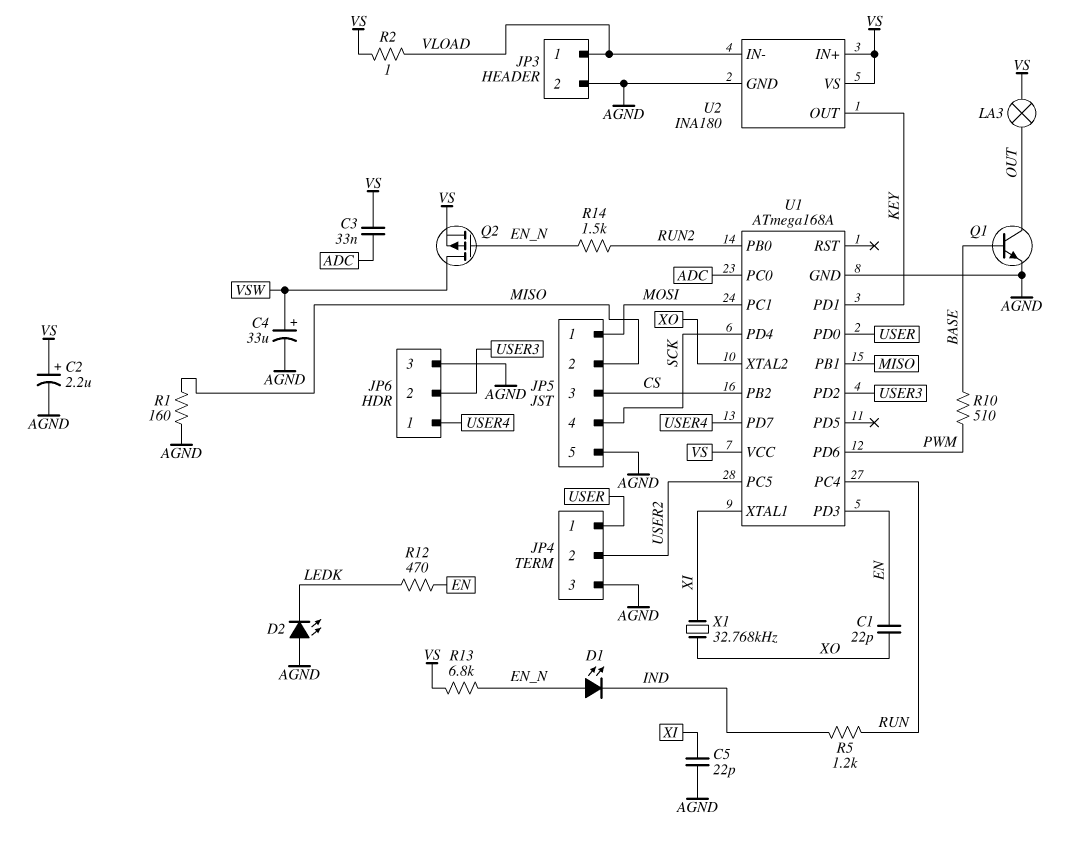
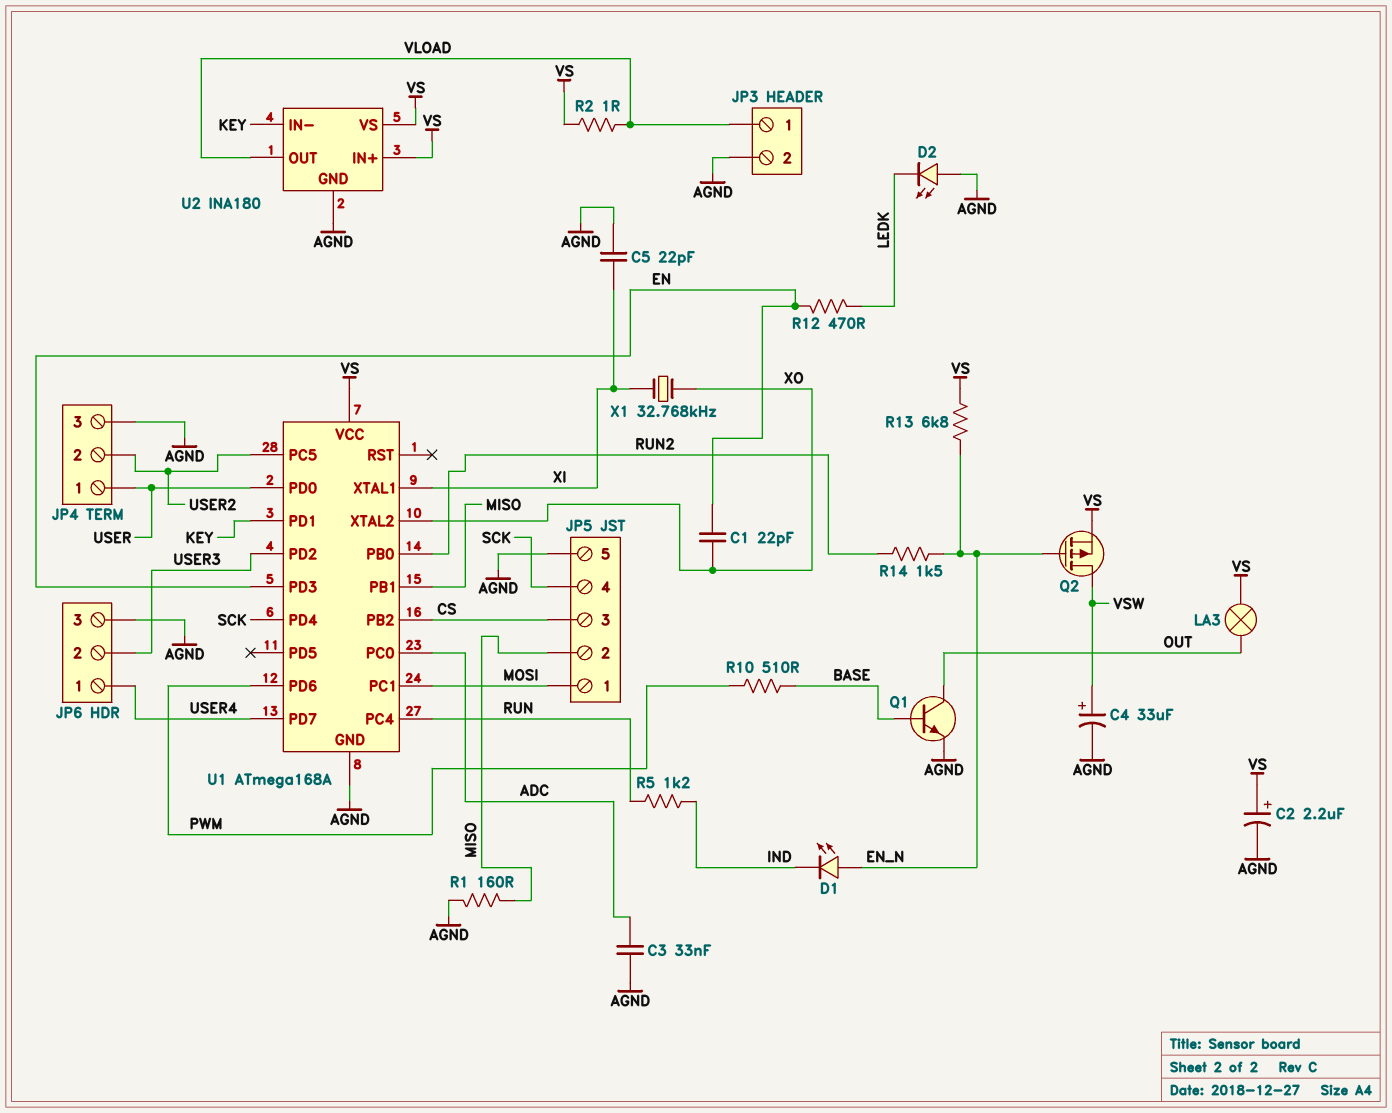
C3: 33nF (ADC, VS) -> 33nF (ADC, AGND)
U2 pin IN-: VLOAD -> KEY
U2 pin OUT: KEY -> VLOAD

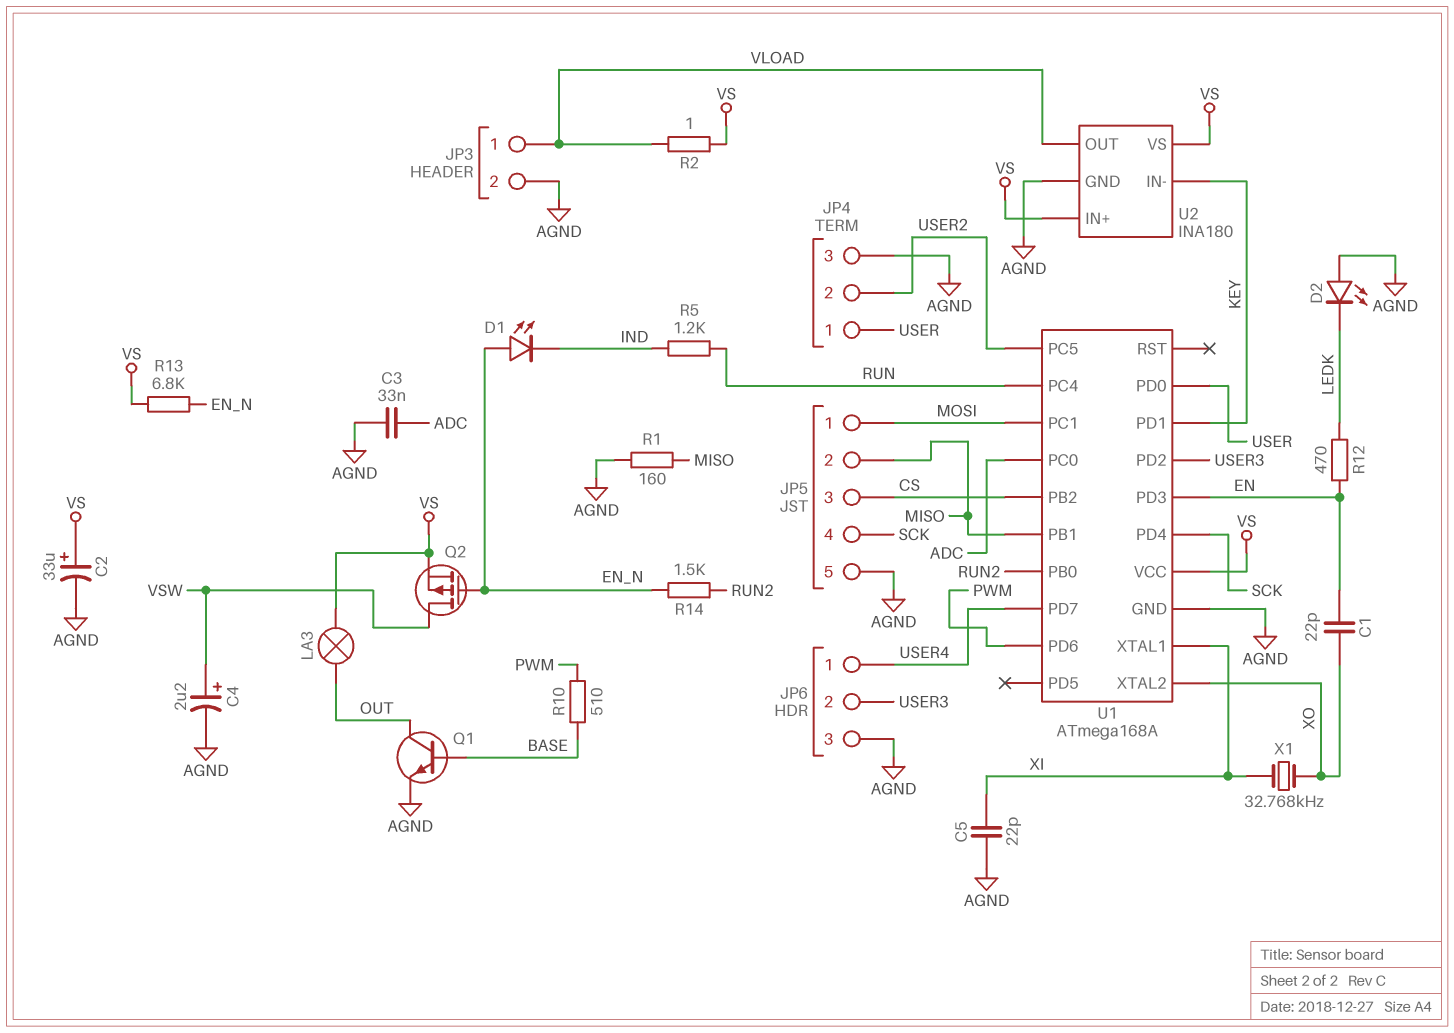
C2: 2.2uF (plus VS, minus AGND) -> 33uF (plus VS, minus AGND)
C4: 33uF (plus VSW, minus AGND) -> 2.2uF (plus VSW, minus AGND)

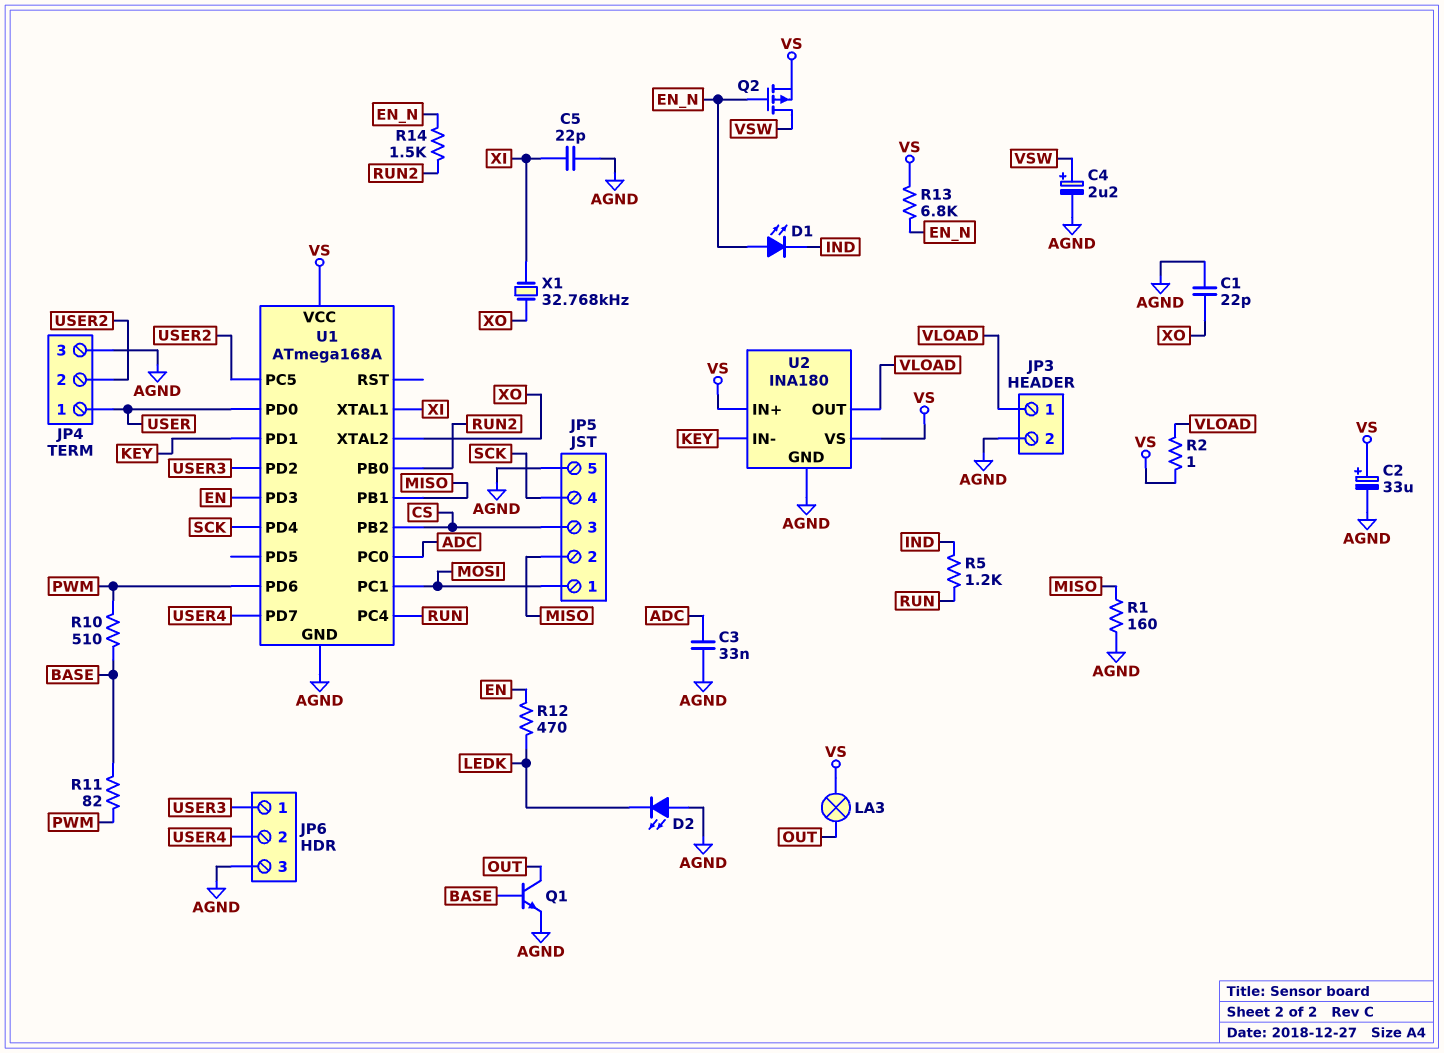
C1: 22pF (EN, XO) -> 22pF (AGND, XO)
JP6 pin 1: USER4 -> USER3
JP6 pin 2: USER3 -> USER4
R11: none -> 82 (BASE, PWM)

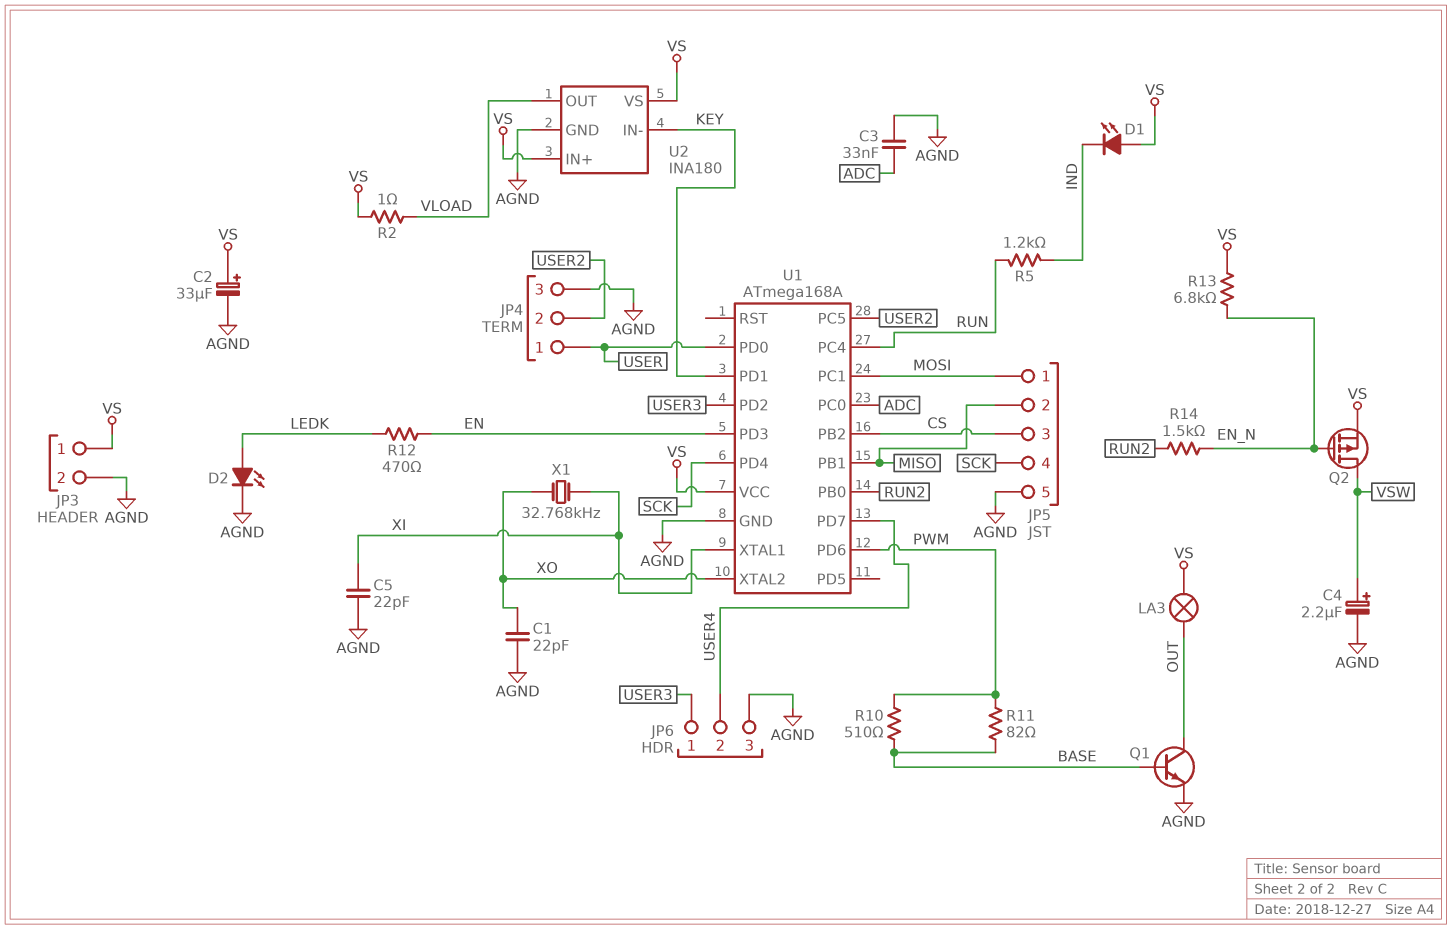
D1: LED (A EN_N, K IND) -> LED (A VS, K IND)
D2: LED (A AGND, K LEDK) -> LED (A LEDK, K AGND)
JP3 pin 1: VLOAD -> VS
R1: 160 (AGND, MISO) -> none

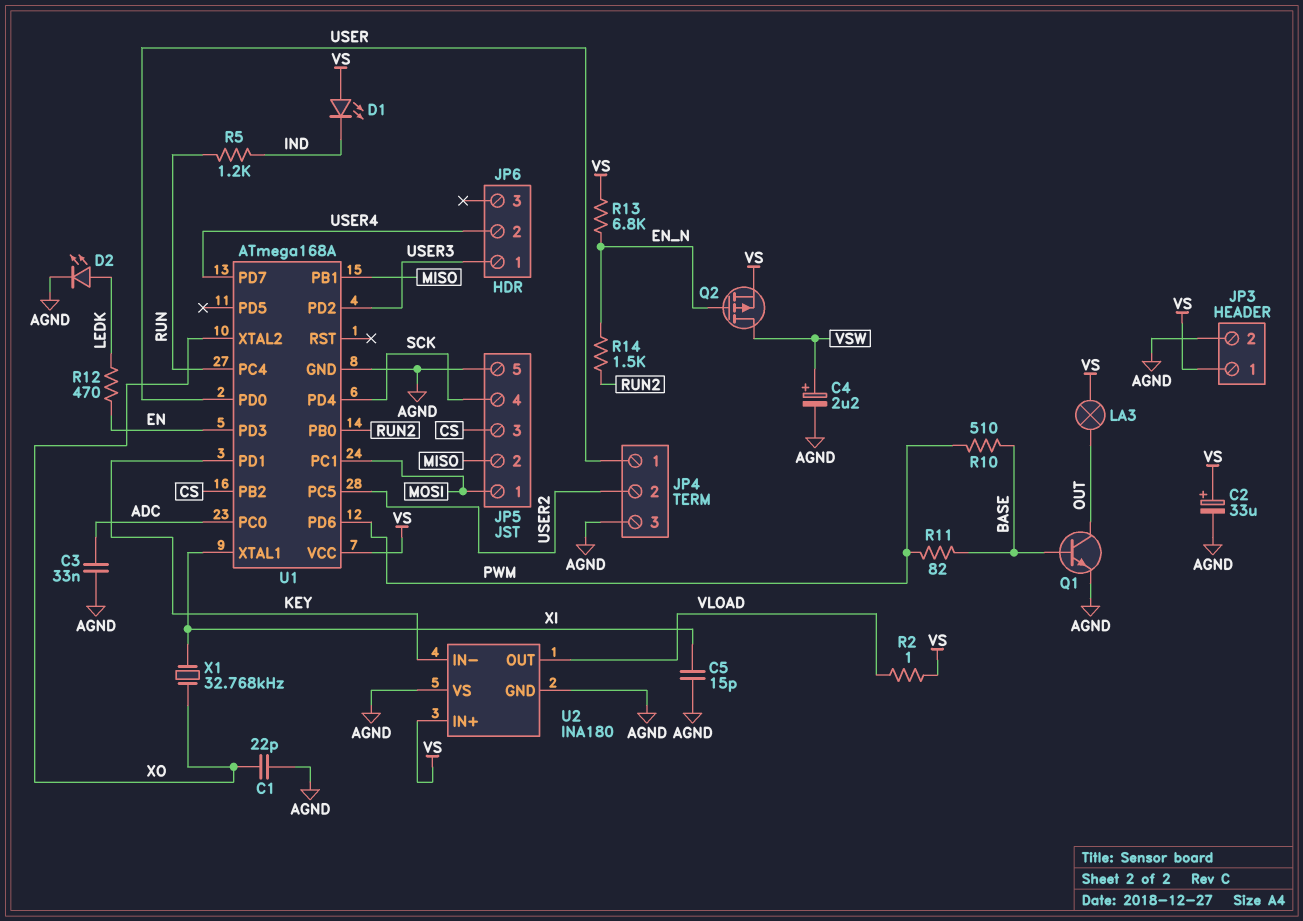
C5: 22pF (AGND, XI) -> 15pF (AGND, XI)
JP6 pin 3: AGND -> none
U2 pin VS: VS -> AGND

